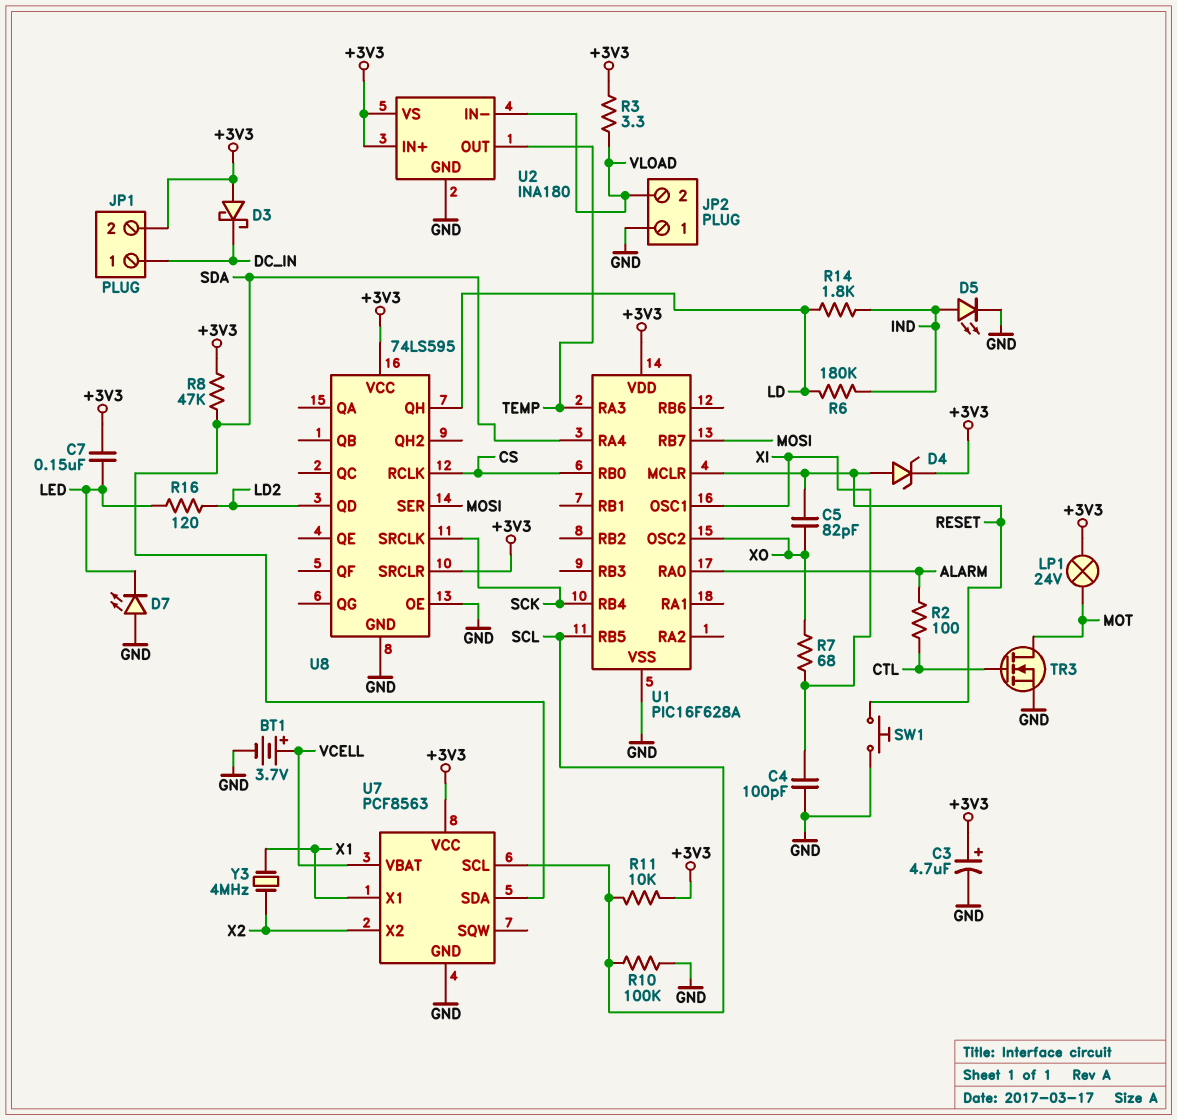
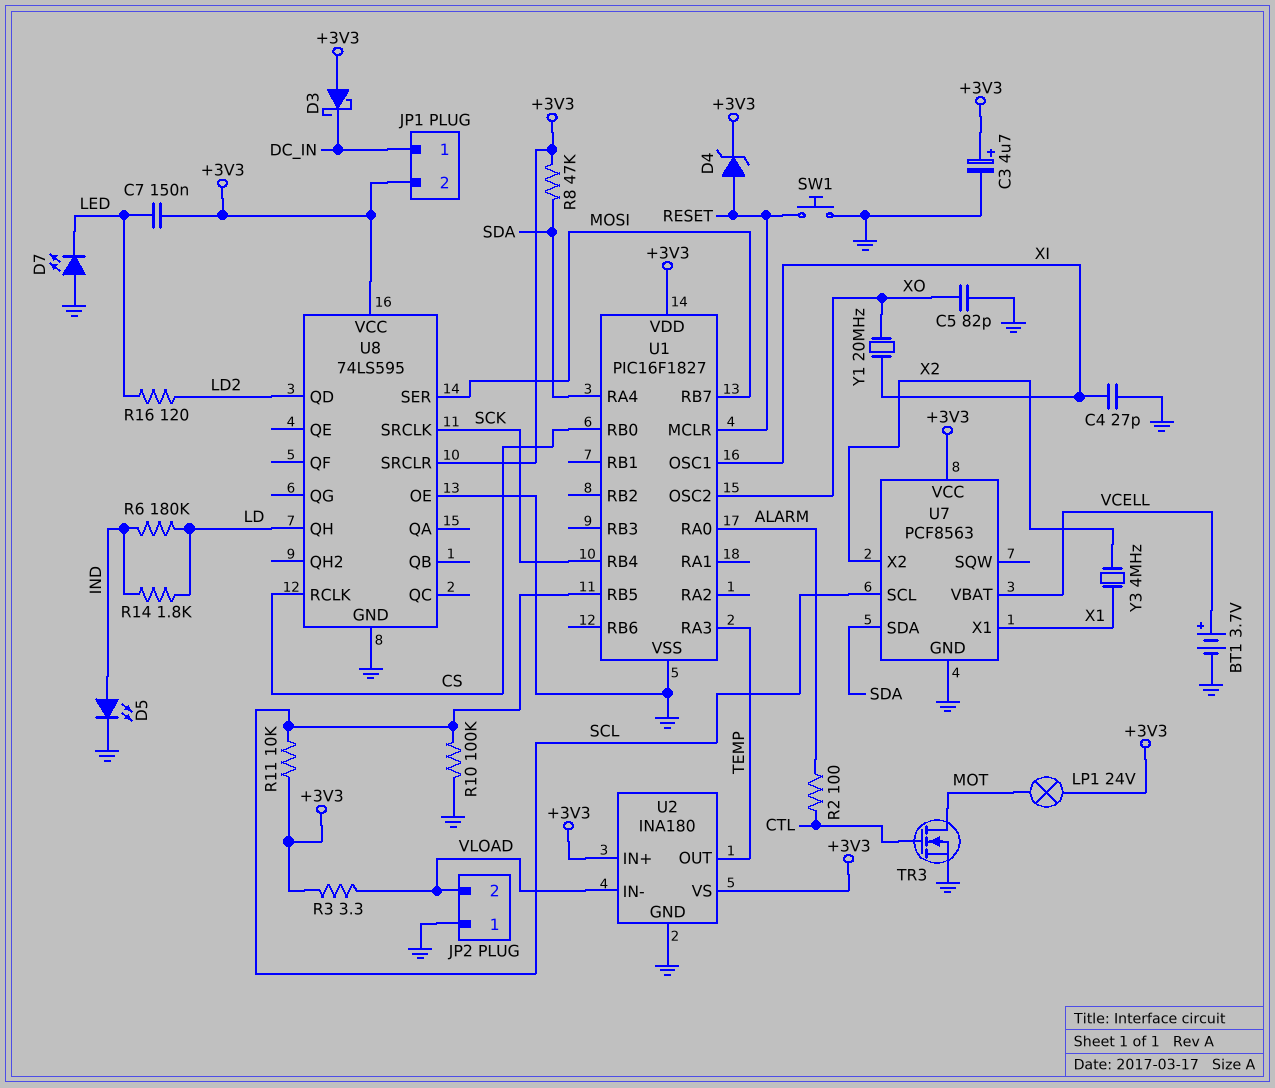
C4: 100pF (GND, XI) -> 27pF (GND, XI)
C5: 82pF (RESET, XO) -> 82pF (GND, XO)
R7: 68 (XI, XO) -> none
U1: PIC16F628A -> PIC16F1827
Y1: none -> 20MHz (XI, XO)

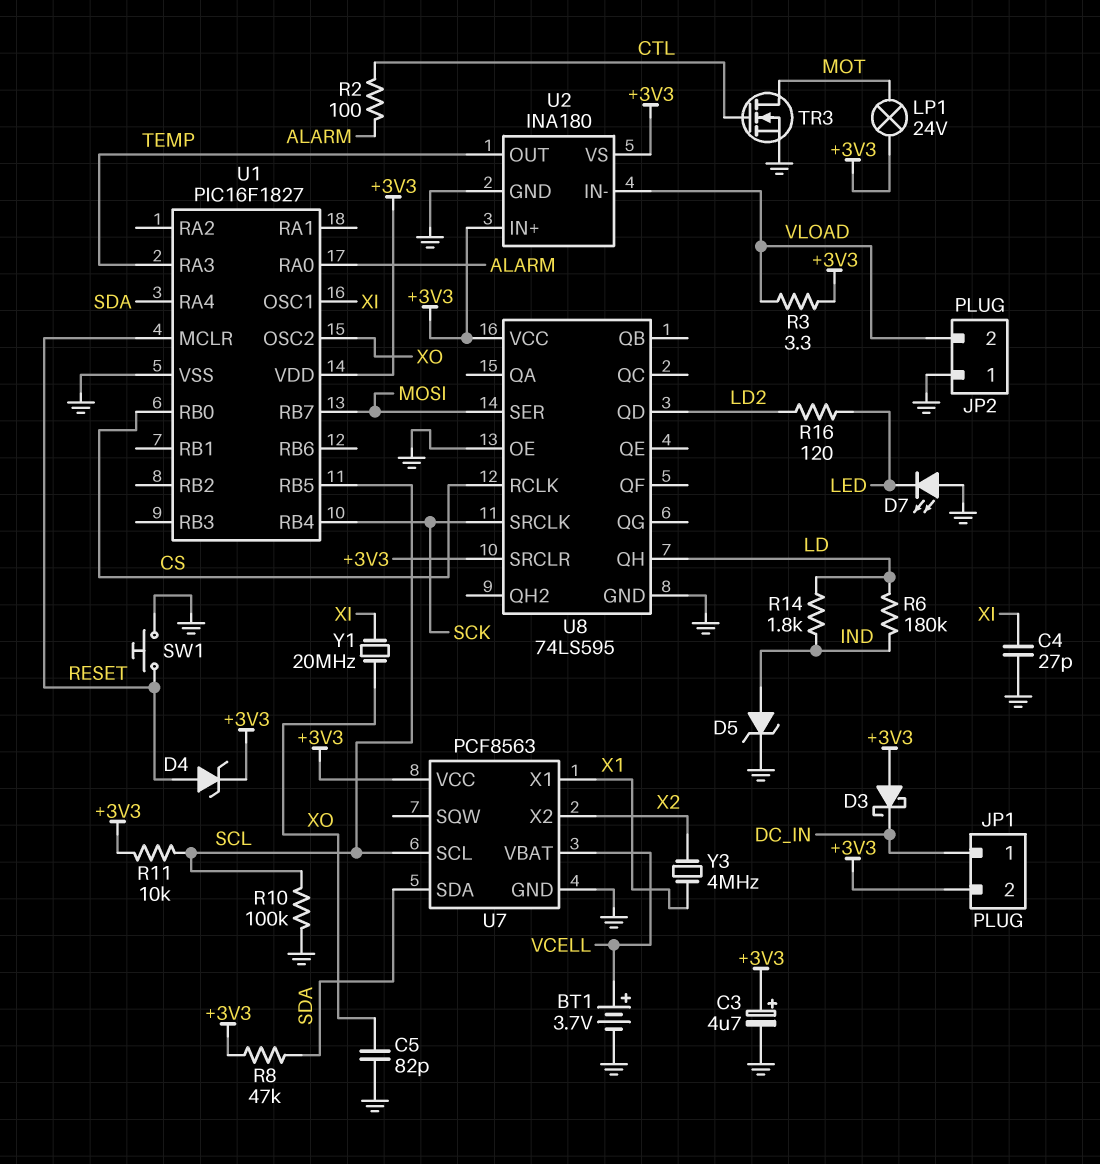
C7: 150nF (+3V3, LED) -> none
D5: LED (A IND, K GND) -> zener (A IND, K GND)

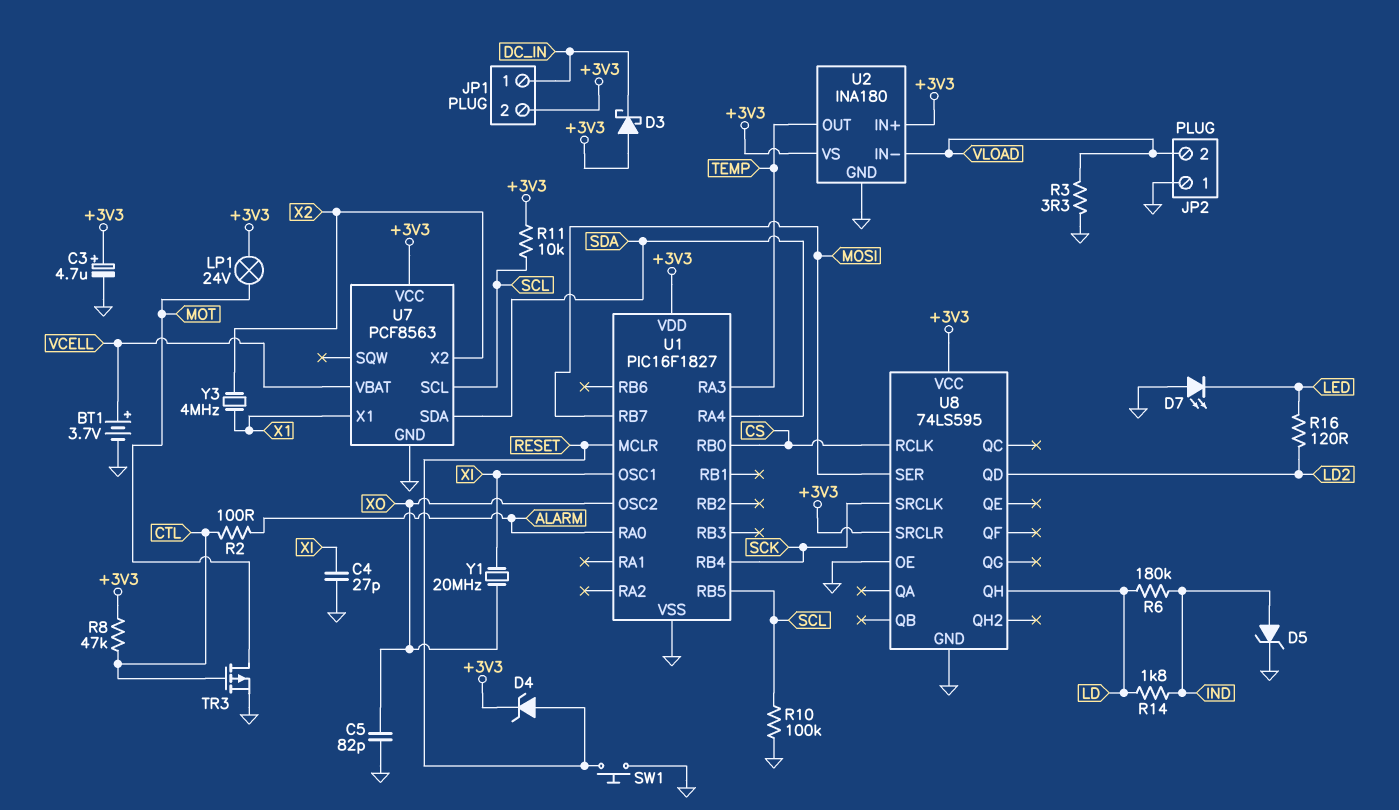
R3: 3.3 (+3V3, VLOAD) -> 3.3 (GND, VLOAD)
R8: 47k (+3V3, SDA) -> 47k (+3V3, CTL)
TR3: NMOS (G CTL, D MOT, S GND) -> PMOS (G CTL, D MOT, S GND)

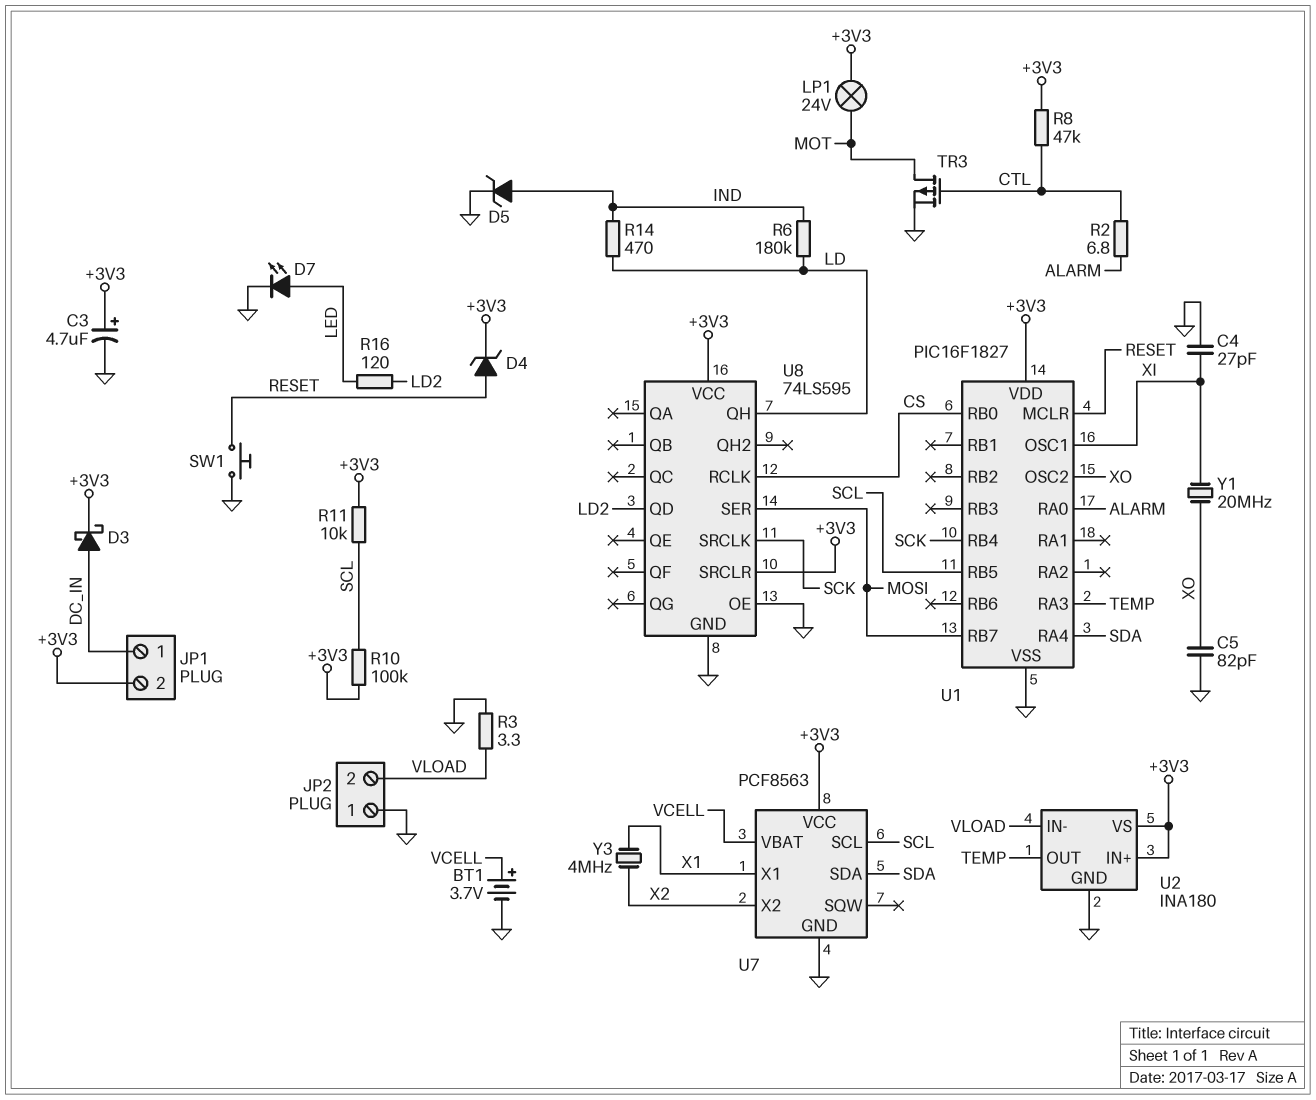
D3: schottky (A +3V3, K DC_IN) -> schottky (A DC_IN, K +3V3)
D7: LED (A GND, K LED) -> LED (A LED, K GND)
R2: 100 (ALARM, CTL) -> 6.8 (ALARM, CTL)
R10: 100k (GND, SCL) -> 100k (+3V3, SCL)
R14: 1.8k (IND, LD) -> 470 (IND, LD)

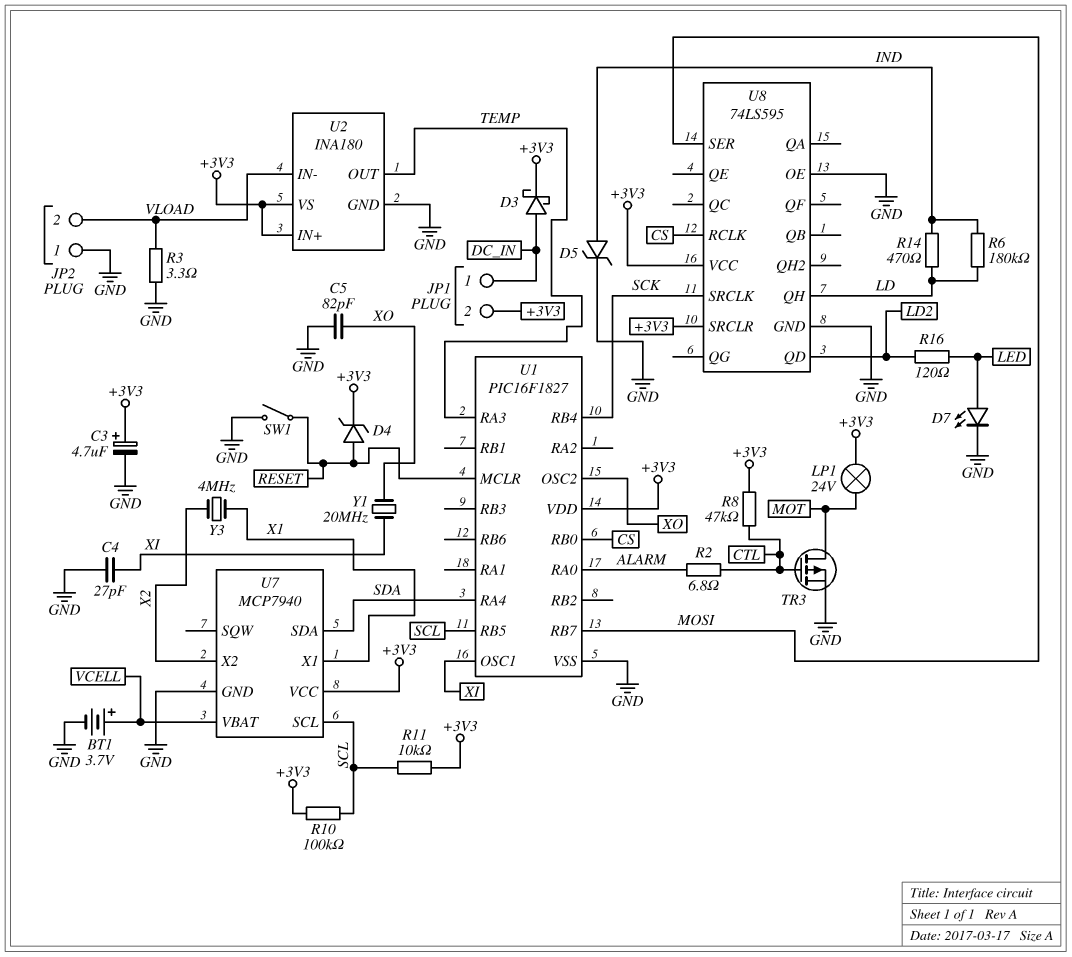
SW1: button (GND, RESET) -> switch (GND, RESET)
U7: PCF8563 -> MCP7940

